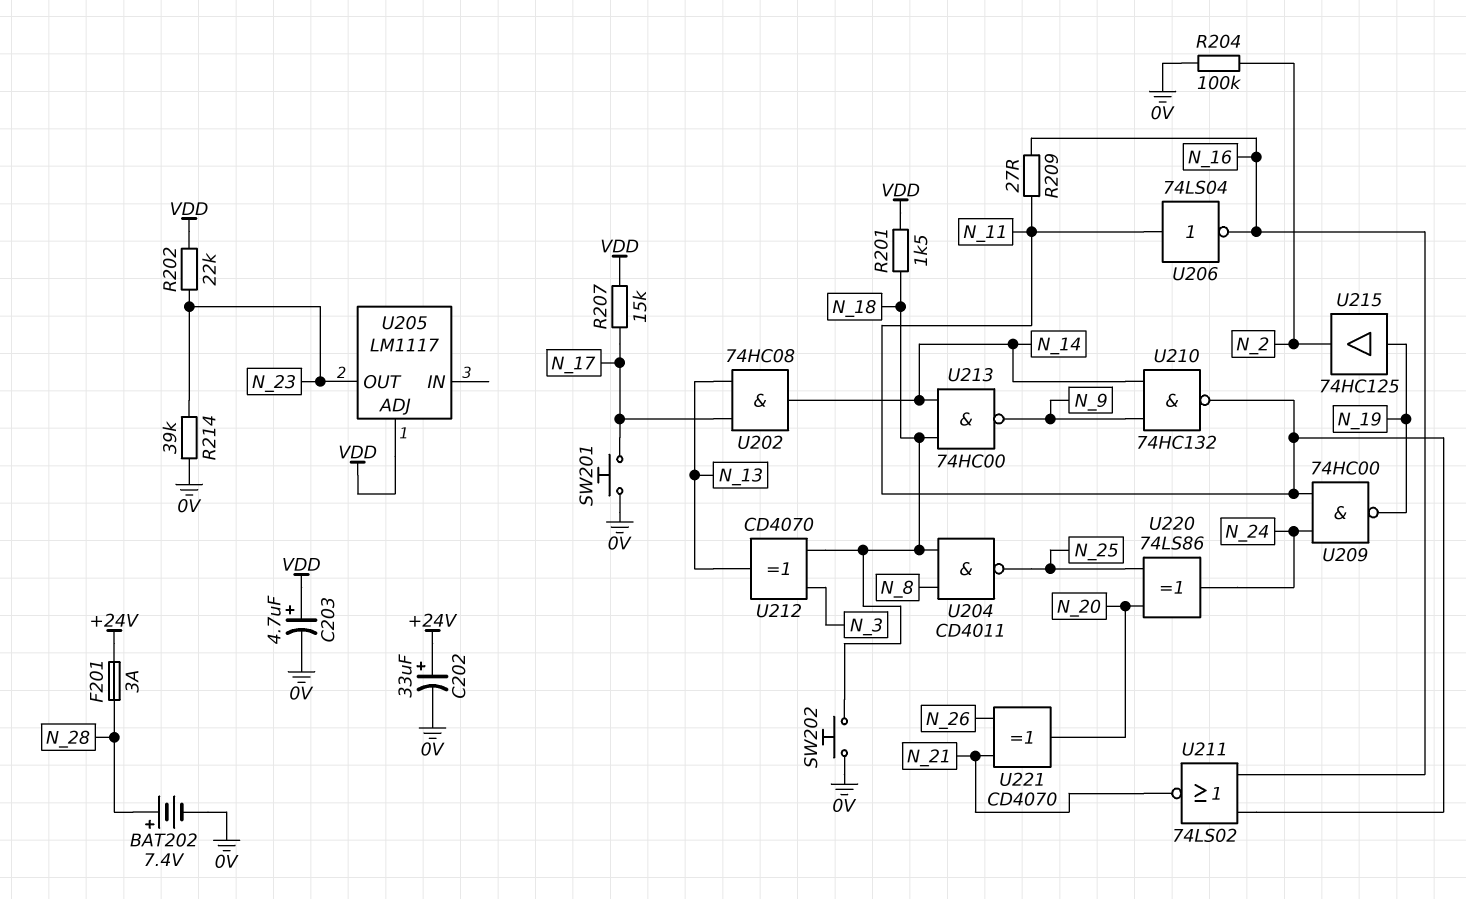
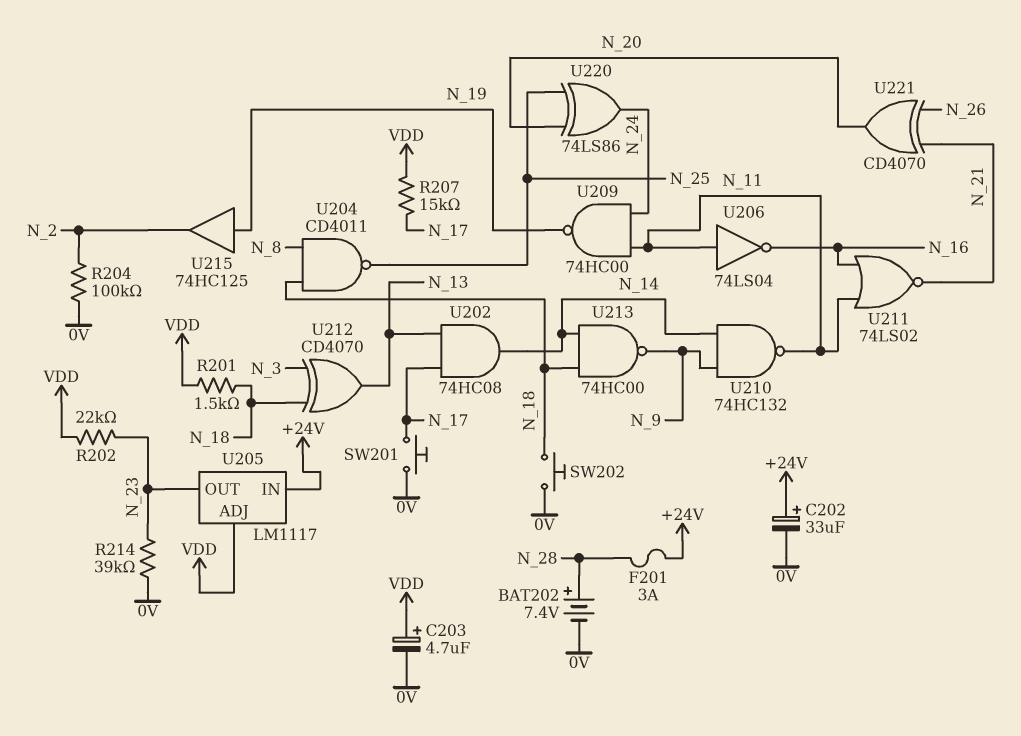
R209: 27 (N_11, N_16) -> none
U205 pin IN: none -> +24V

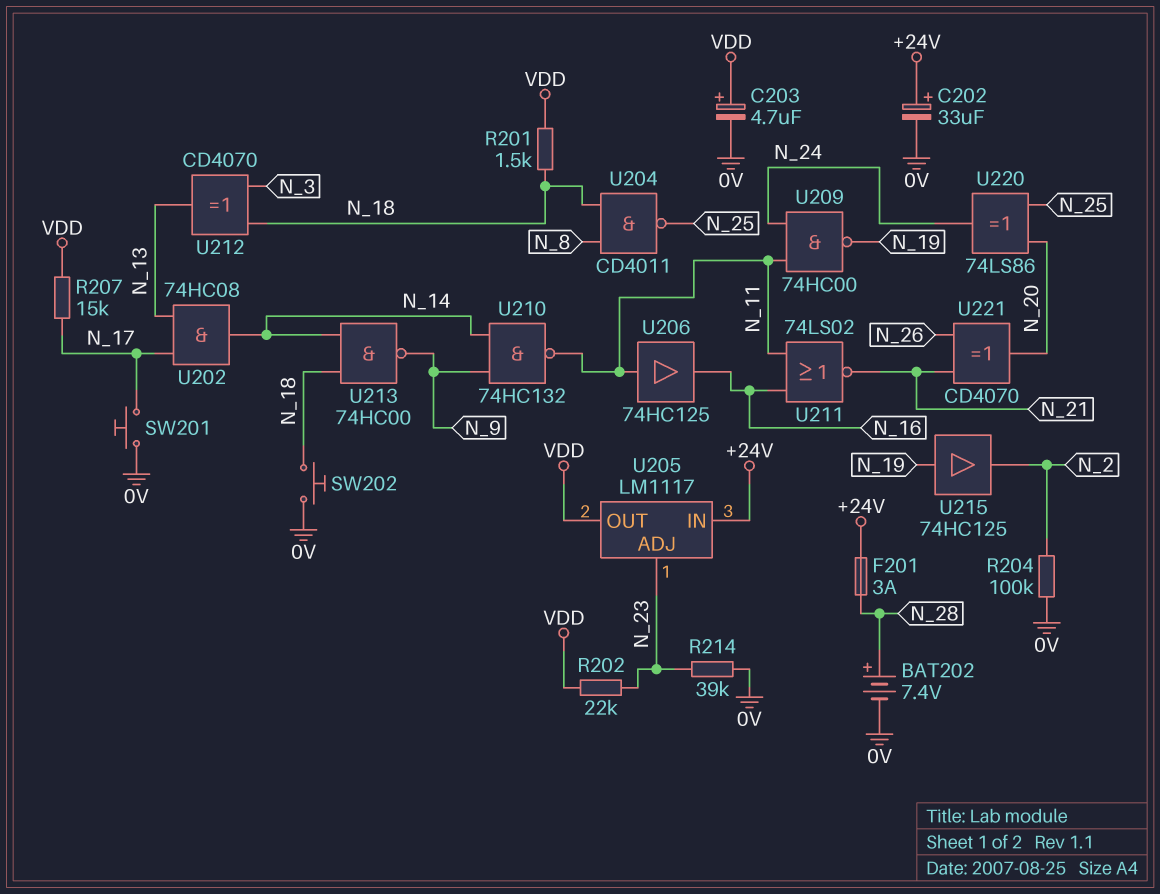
U205 pin ADJ: VDD -> N_23
U205 pin OUT: N_23 -> VDD
U206: NOT 74LS04 (in N_11, out N_16) -> buffer 74HC125 (in N_11, out N_16)

